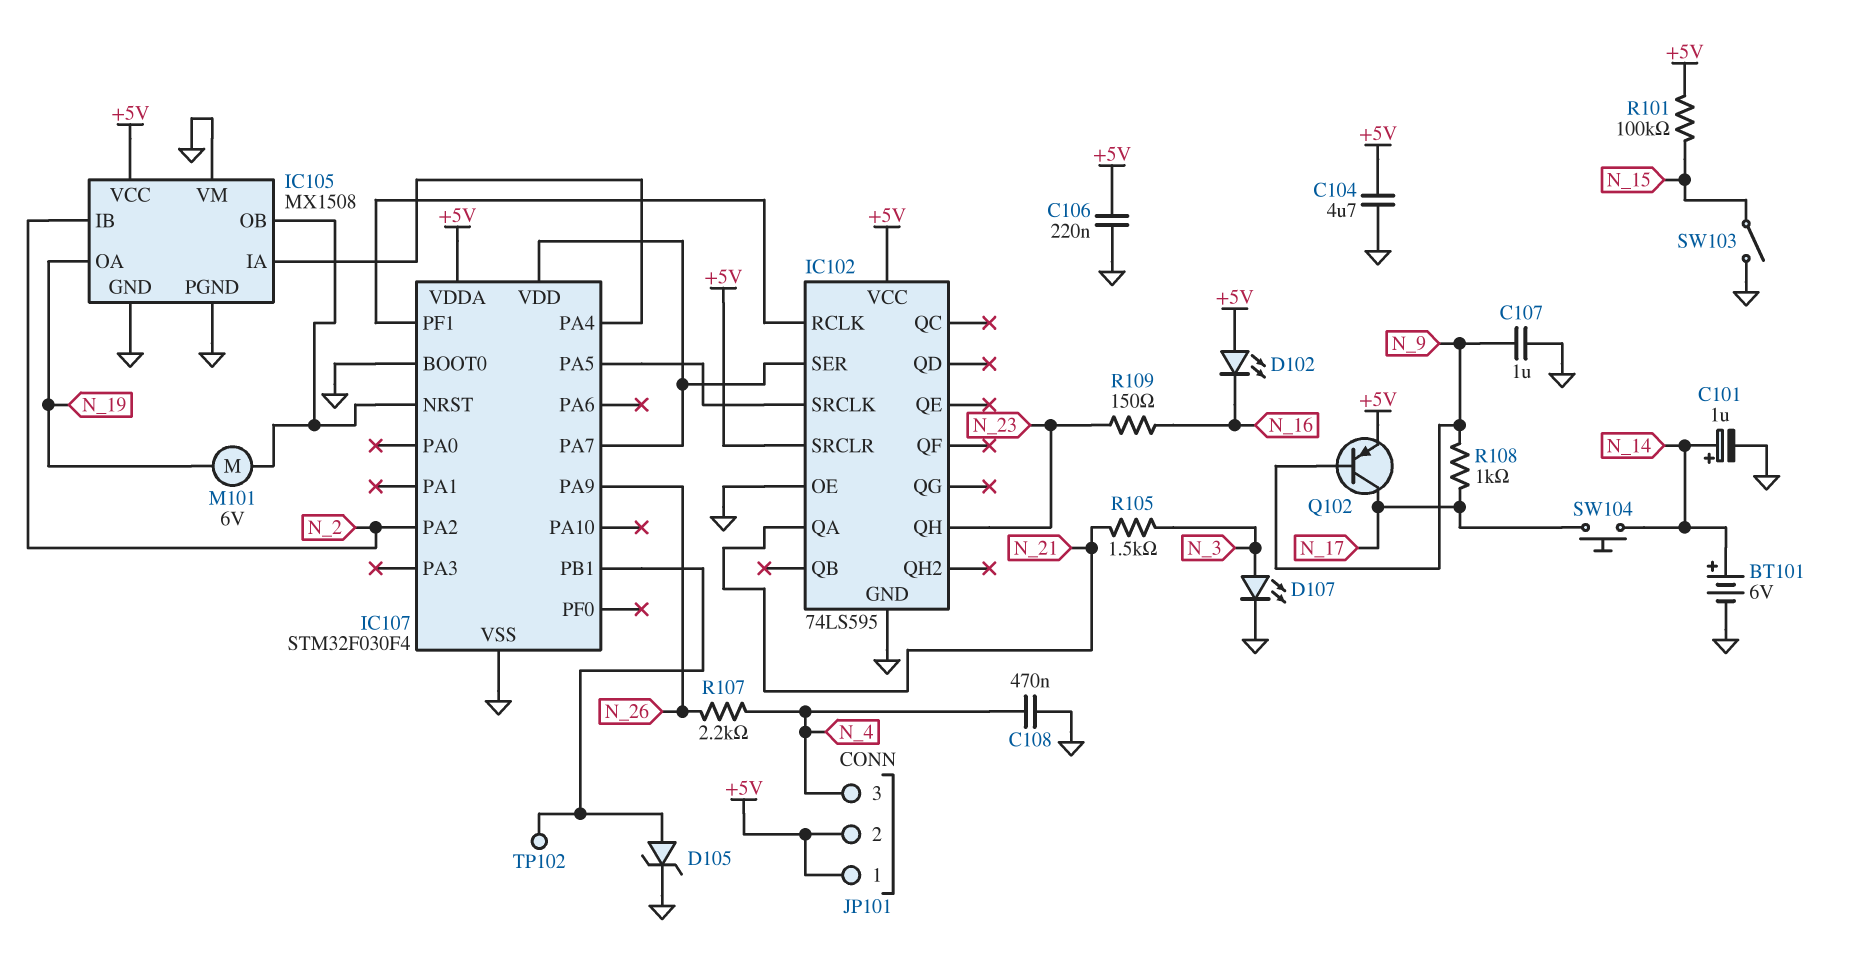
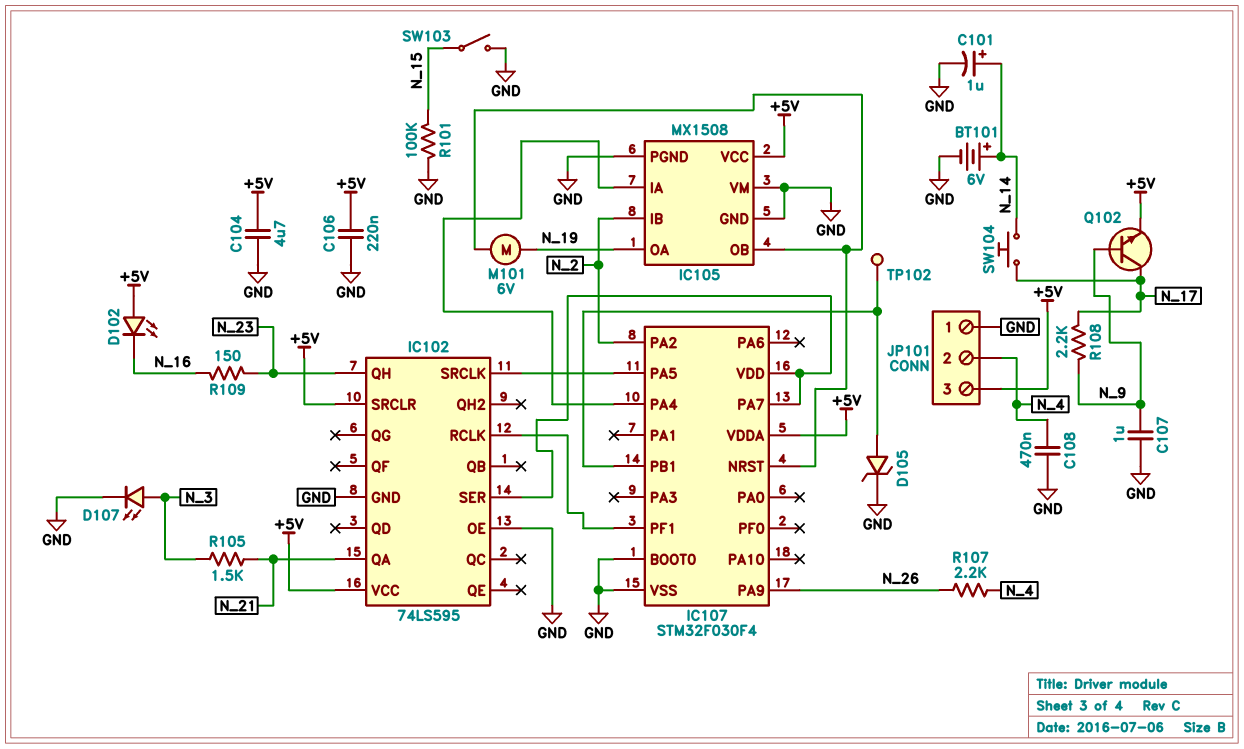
JP101 pin 1: +5V -> GND
JP101 pin 2: +5V -> N_4
JP101 pin 3: N_4 -> +5V
Q102: PNP (B N_9, C N_17, E +5V) -> NPN (B N_9, C N_17, E +5V)
R101: 100k (+5V, N_15) -> 100k (GND, N_15)
R108: 1k (N_9, N_17) -> 2.2k (N_9, N_17)

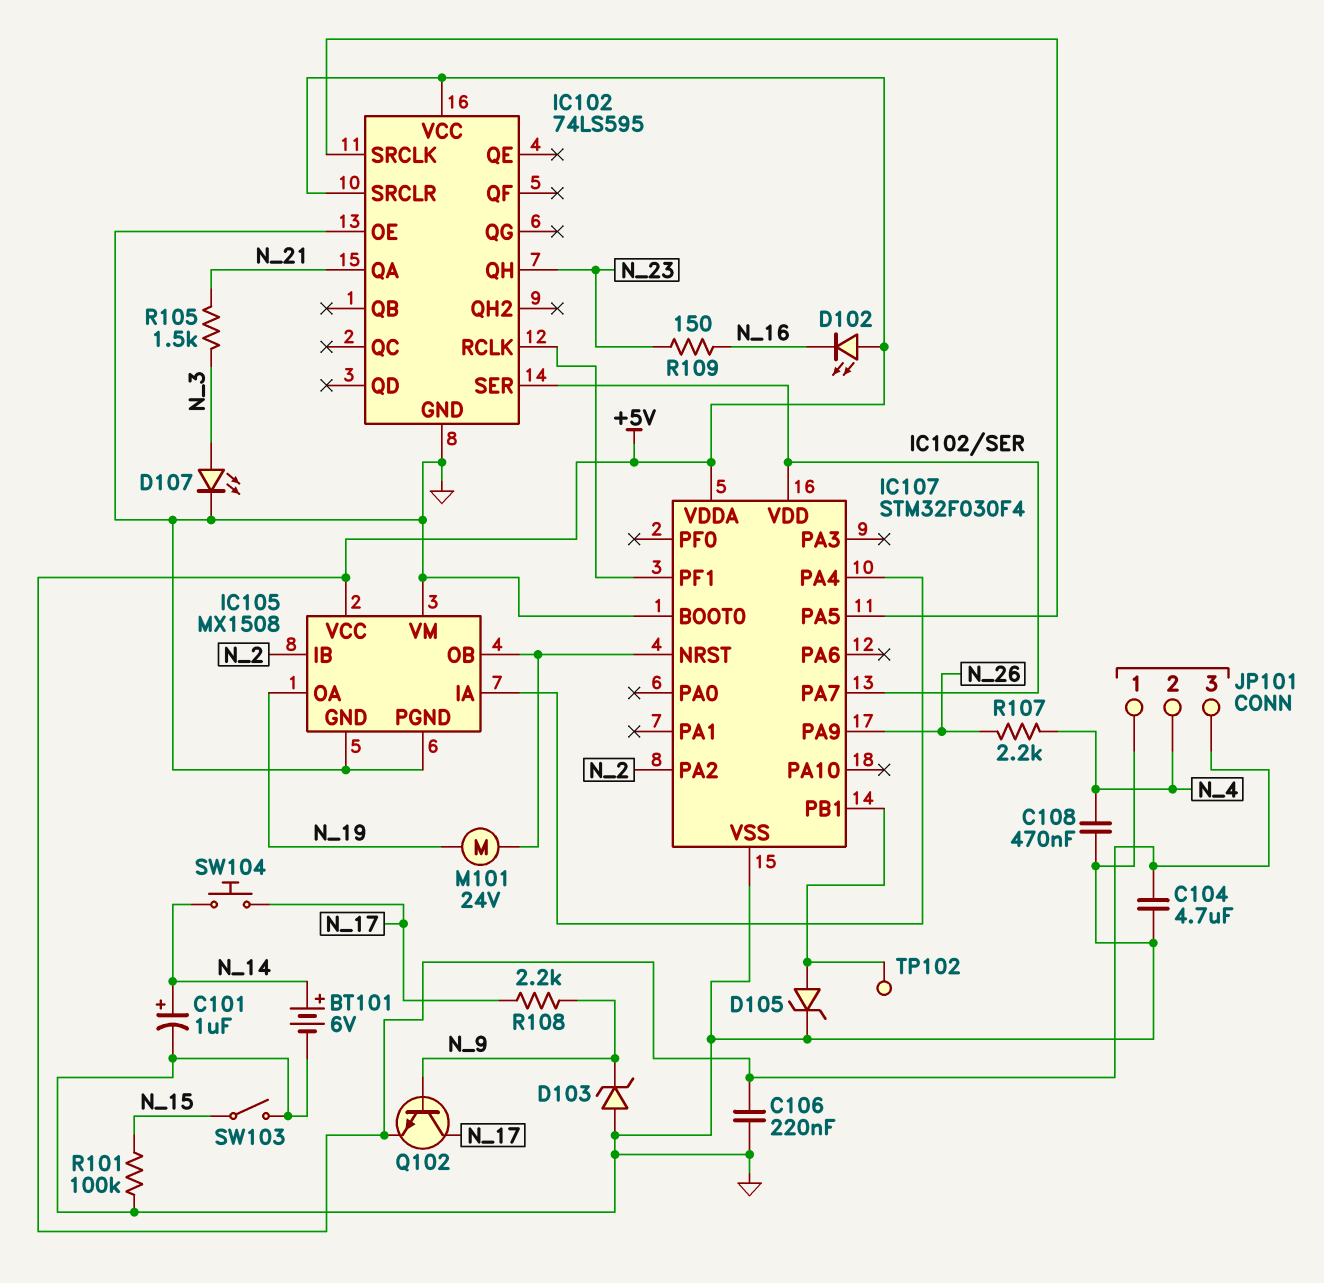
C107: 1uF (GND, N_9) -> none
D103: none -> zener (A GND, K N_9)
M101: motor 6V (IC105/OB, N_19) -> motor 24V (IC105/OB, N_19)

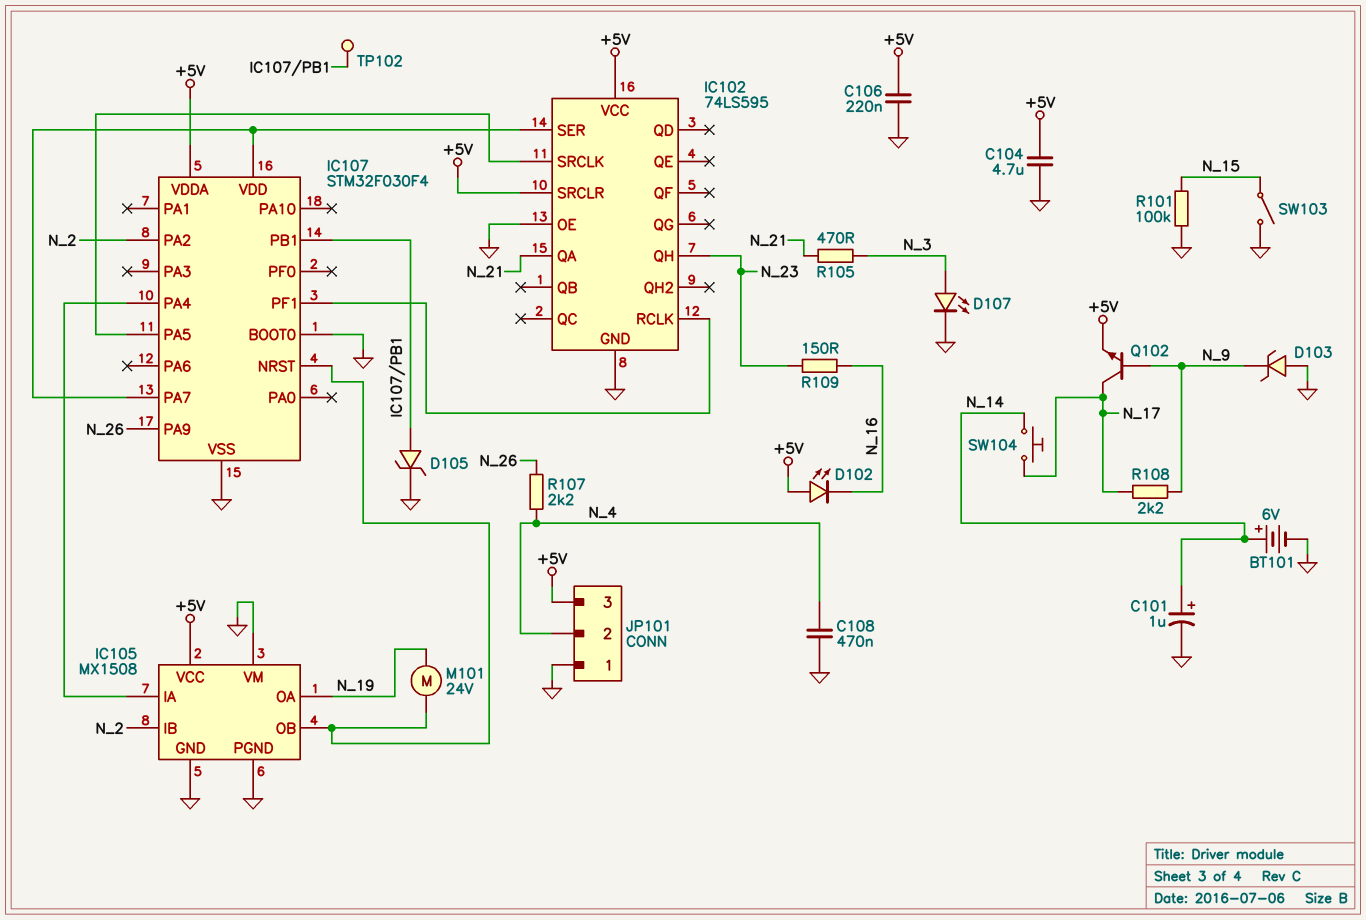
R105: 1.5k (N_3, N_21) -> 470 (N_3, N_21)

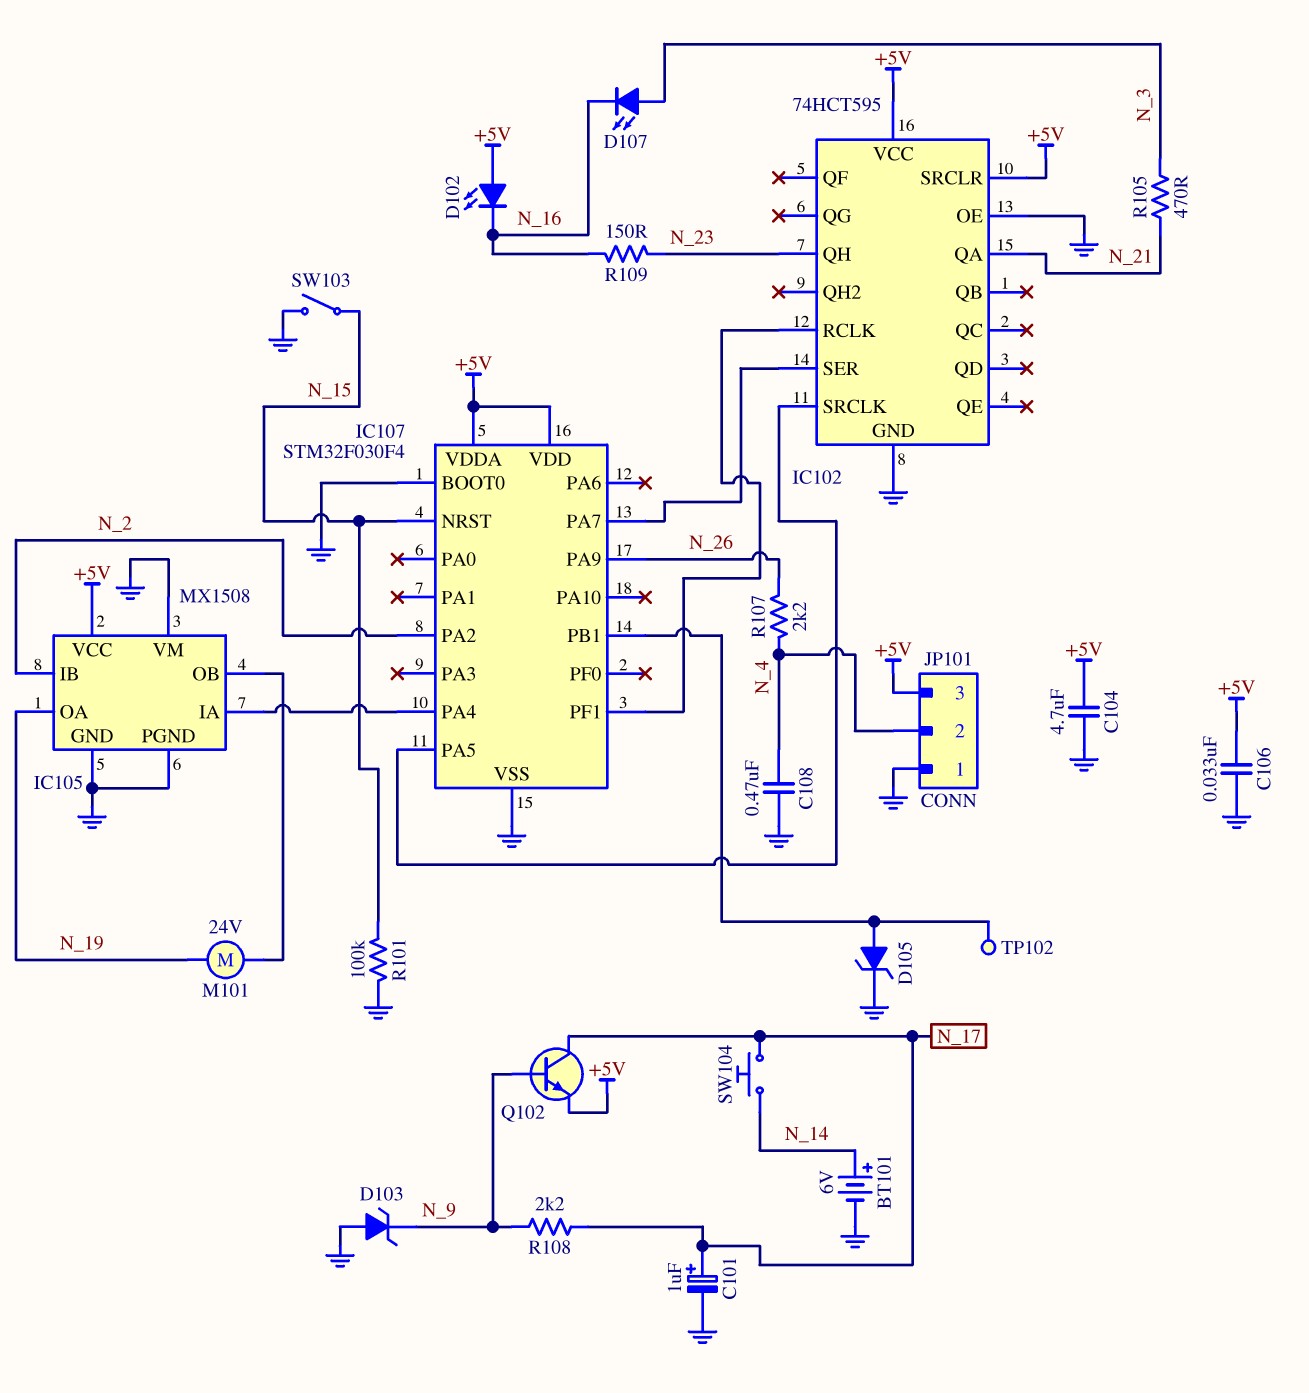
C101: 1uF (plus N_14, minus GND) -> 1uF (plus N_17, minus GND)
C106: 220nF (+5V, GND) -> 33nF (+5V, GND)
D107: LED (A N_3, K GND) -> LED (A N_3, K N_16)
IC102: 74LS595 -> 74HCT595
IC107 pin NRST: IC105/OB -> N_15
IC107 pin VDD: IC102/SER -> +5V

